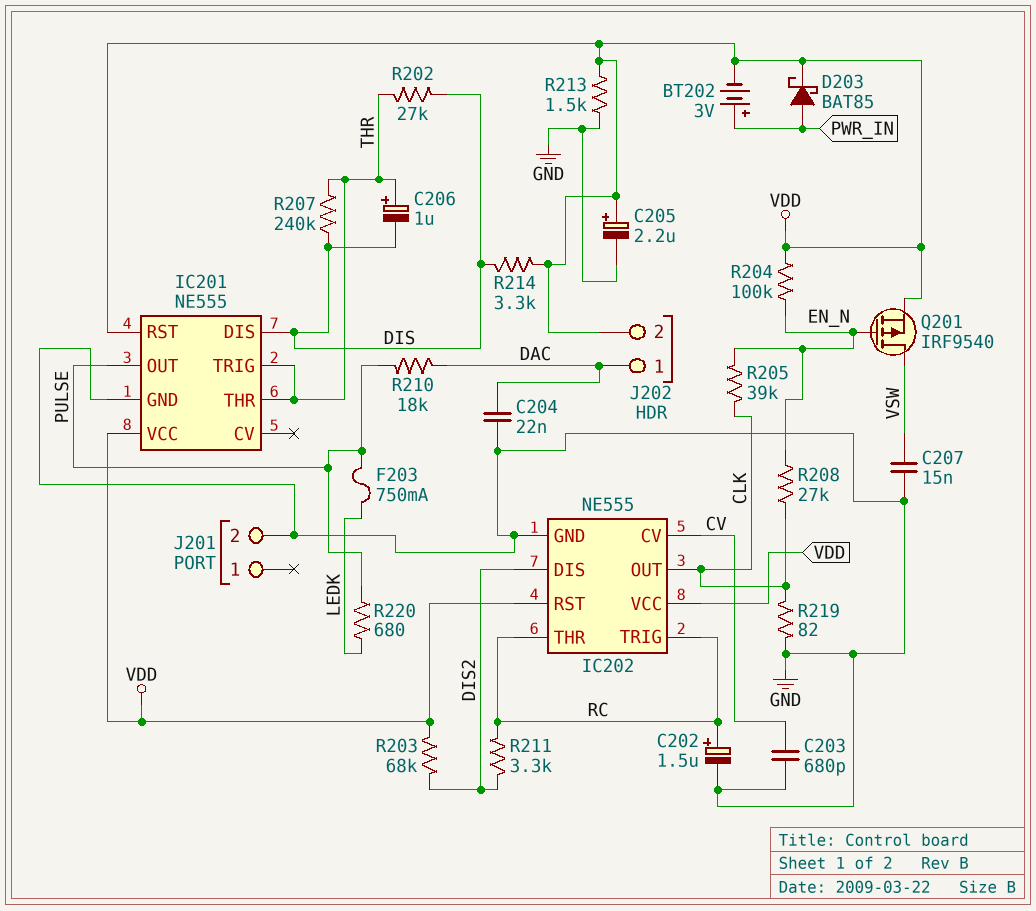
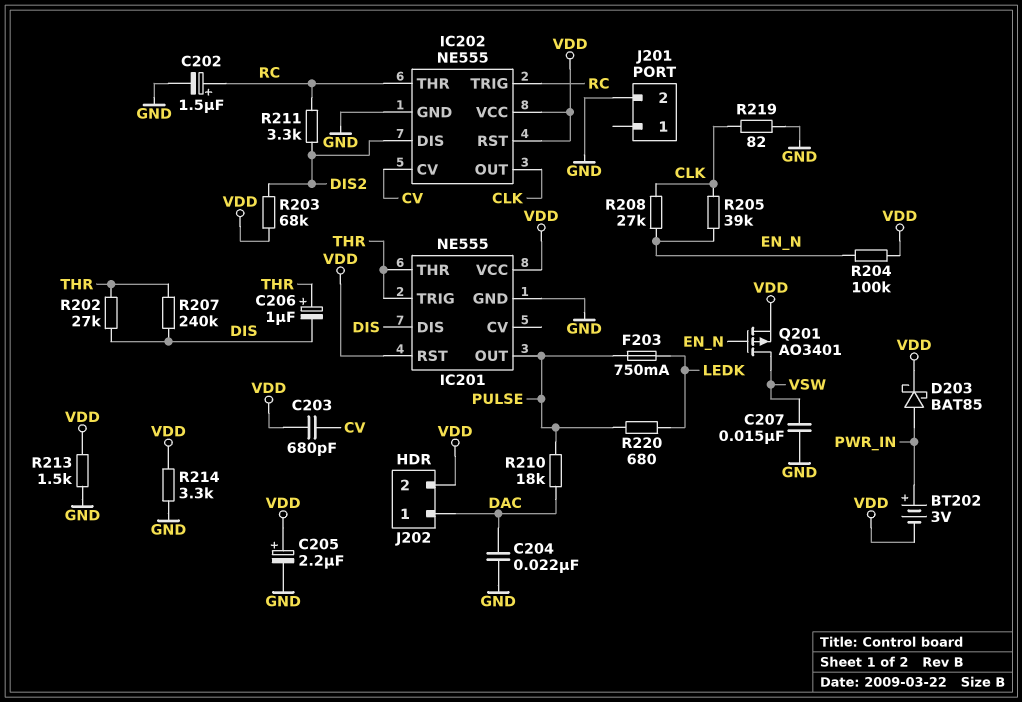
C203: 680pF (CV, GND) -> 680pF (CV, VDD)
Q201: PMOS IRF9540 (G EN_N, D VSW, S VDD) -> PMOS AO3401 (G EN_N, D VSW, S VDD)
R214: 3.3k (DIS, VDD) -> 3.3k (GND, VDD)

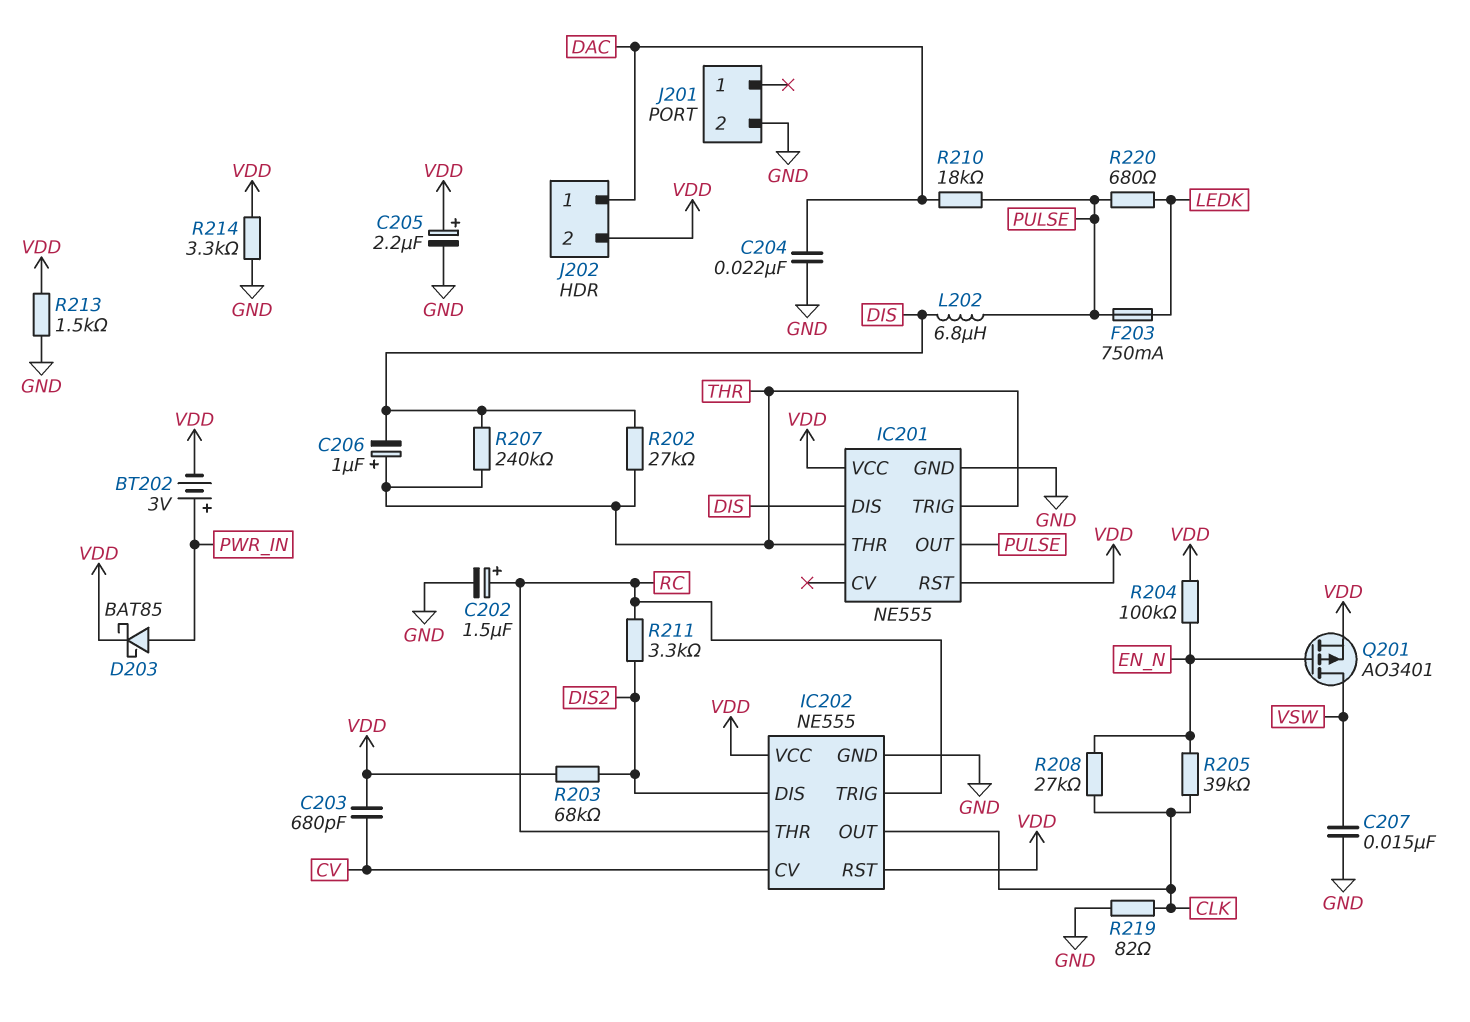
L202: none -> 6.8uH (DIS, PULSE)

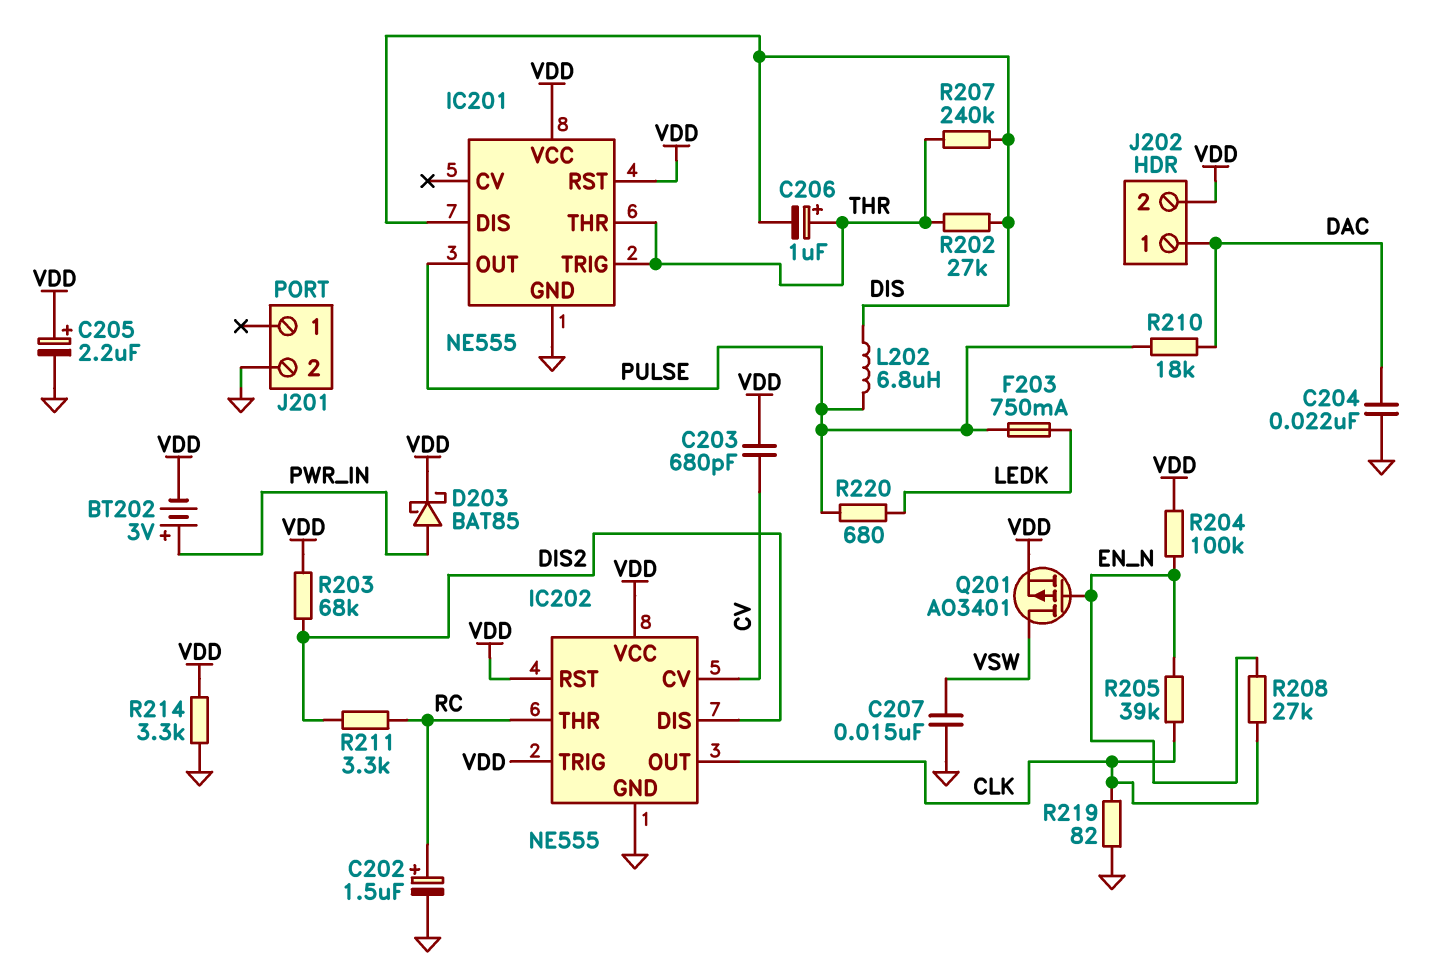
IC202 pin TRIG: RC -> VDD
R213: 1.5k (GND, VDD) -> none

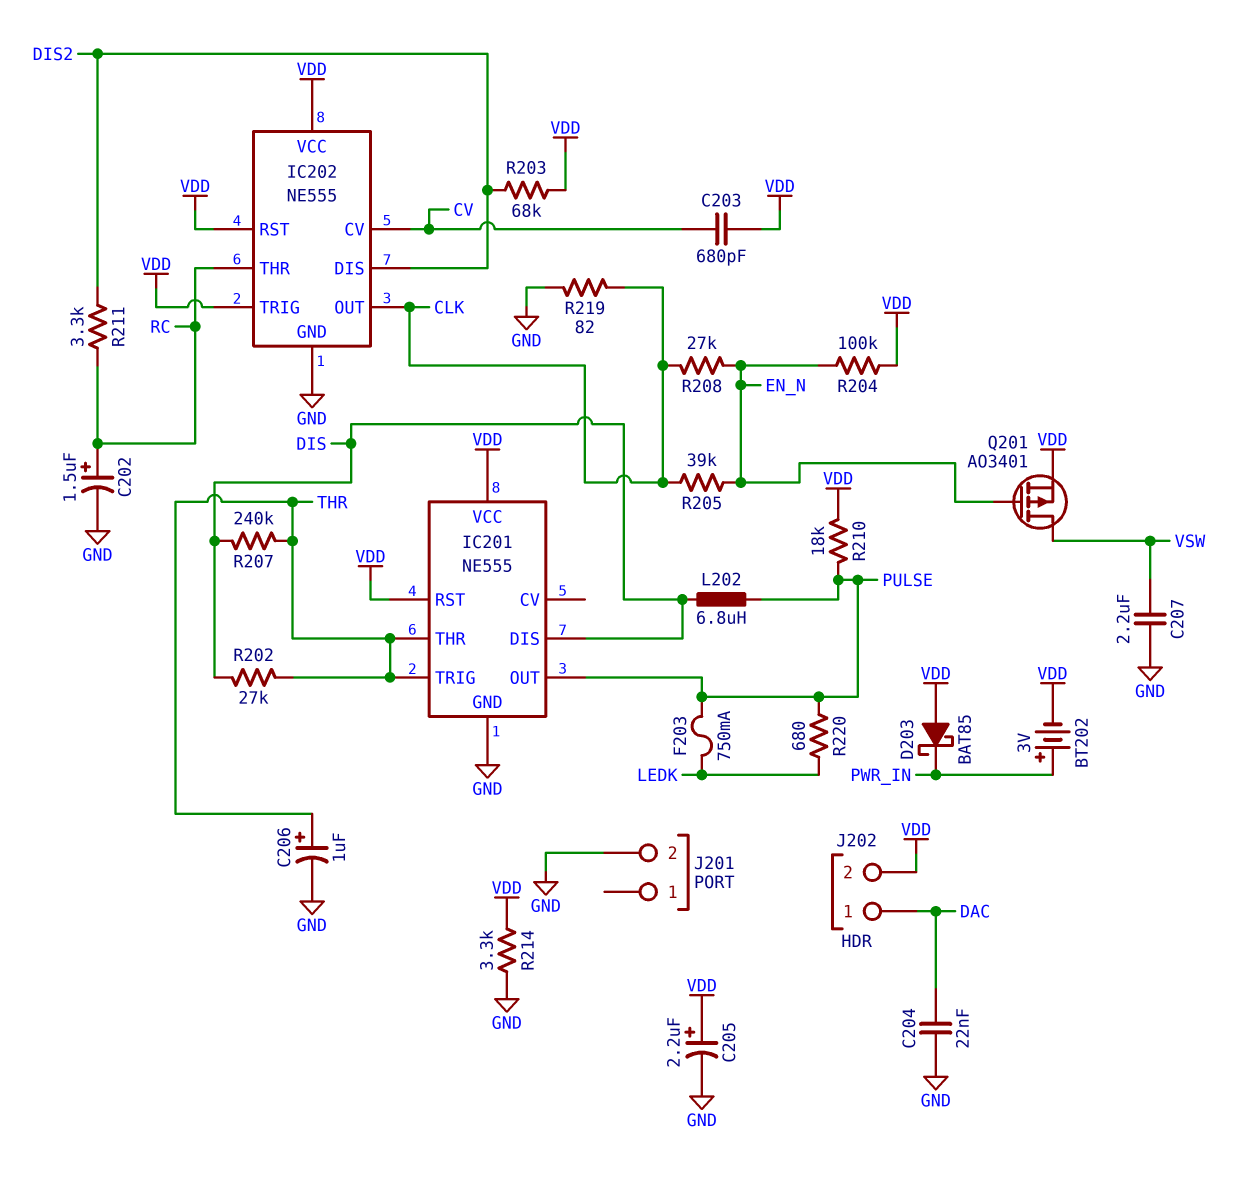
C206: 1uF (plus THR, minus DIS) -> 1uF (plus THR, minus GND)
C207: 15nF (GND, VSW) -> 2.2uF (GND, VSW)
D203: schottky BAT85 (A PWR_IN, K VDD) -> schottky BAT85 (A VDD, K PWR_IN)
R210: 18k (DAC, PULSE) -> 18k (PULSE, VDD)

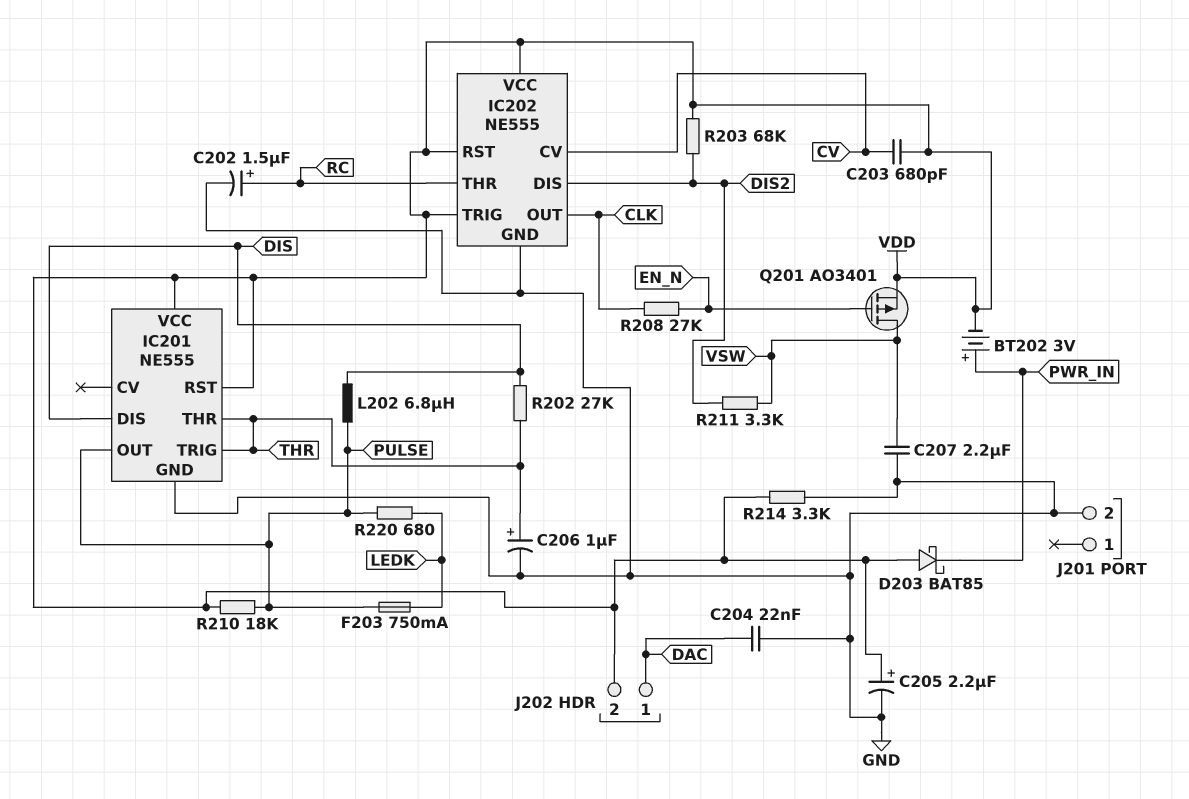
R204: 100k (EN_N, VDD) -> none
R205: 39k (CLK, EN_N) -> none
R207: 240k (DIS, THR) -> none
R211: 3.3k (DIS2, RC) -> 3.3k (DIS2, VSW)
R219: 82 (CLK, GND) -> none

